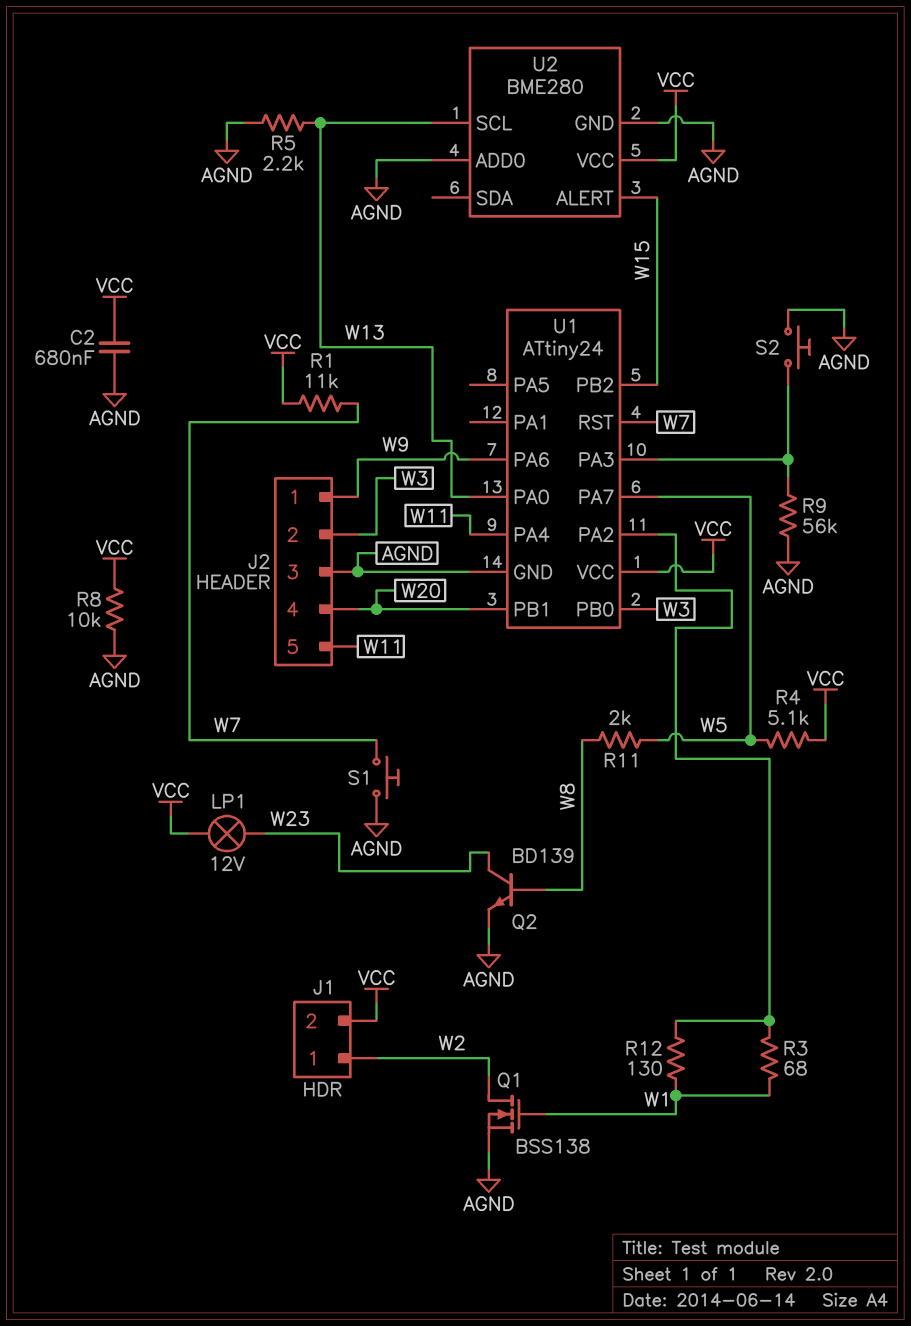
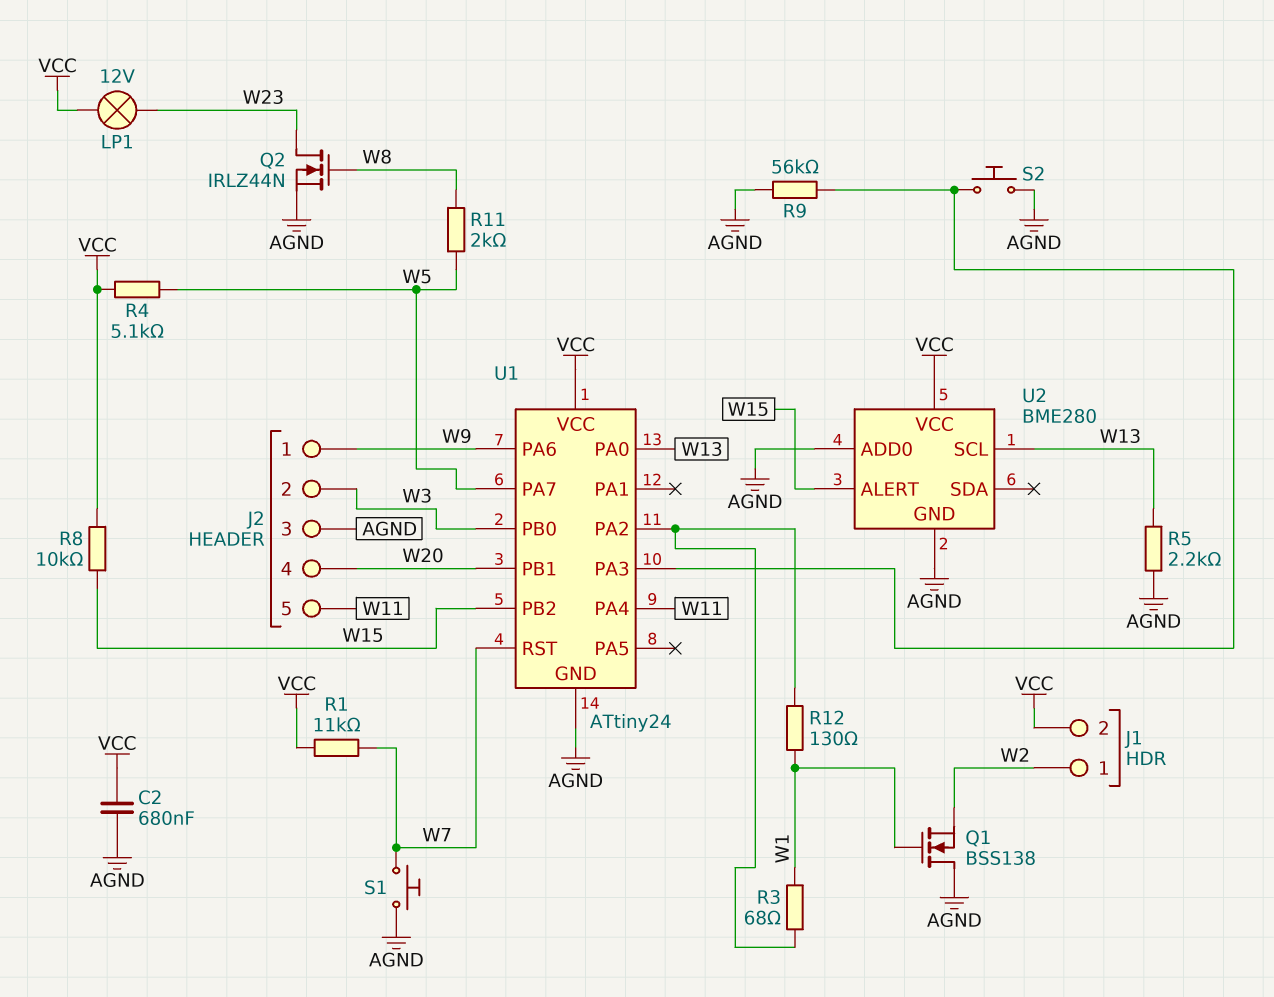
Q1: NMOS BSS138 (G W1, D W2, S AGND) -> NMOS BSS138 (G W1, D AGND, S W2)
Q2: NPN BD139 (B W8, C W23, E AGND) -> NMOS IRLZ44N (G W8, D W23, S AGND)
R8: 10k (AGND, VCC) -> 10k (VCC, W15)

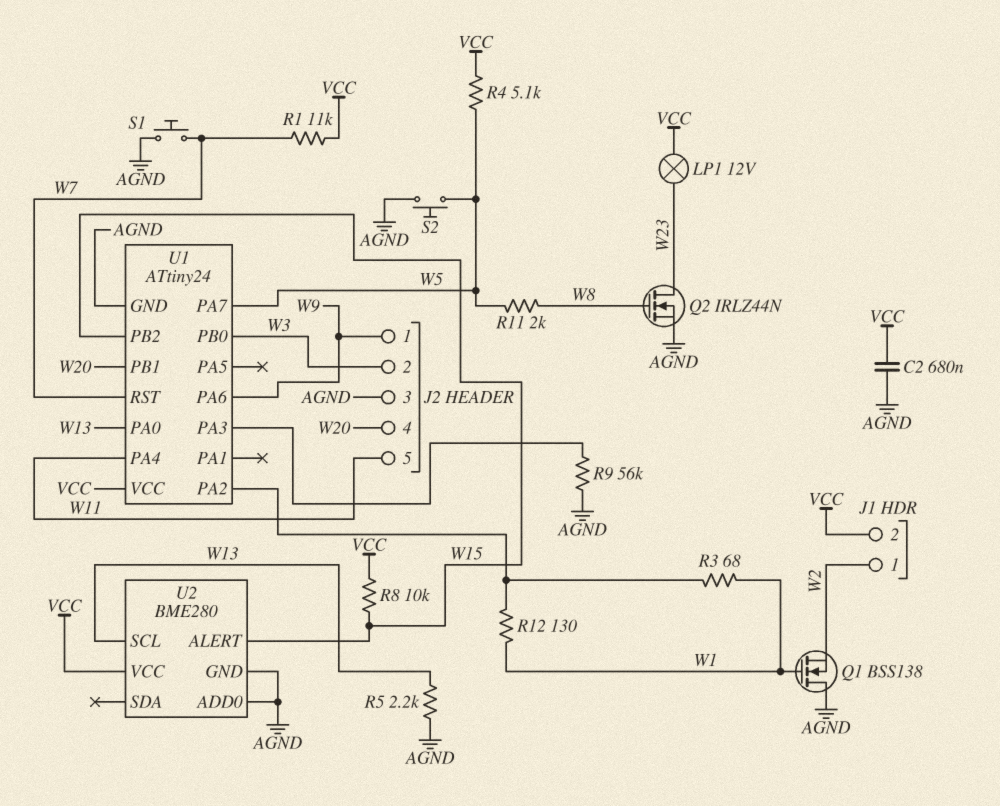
S2: button (AGND, U1/PA3) -> button (AGND, W5)

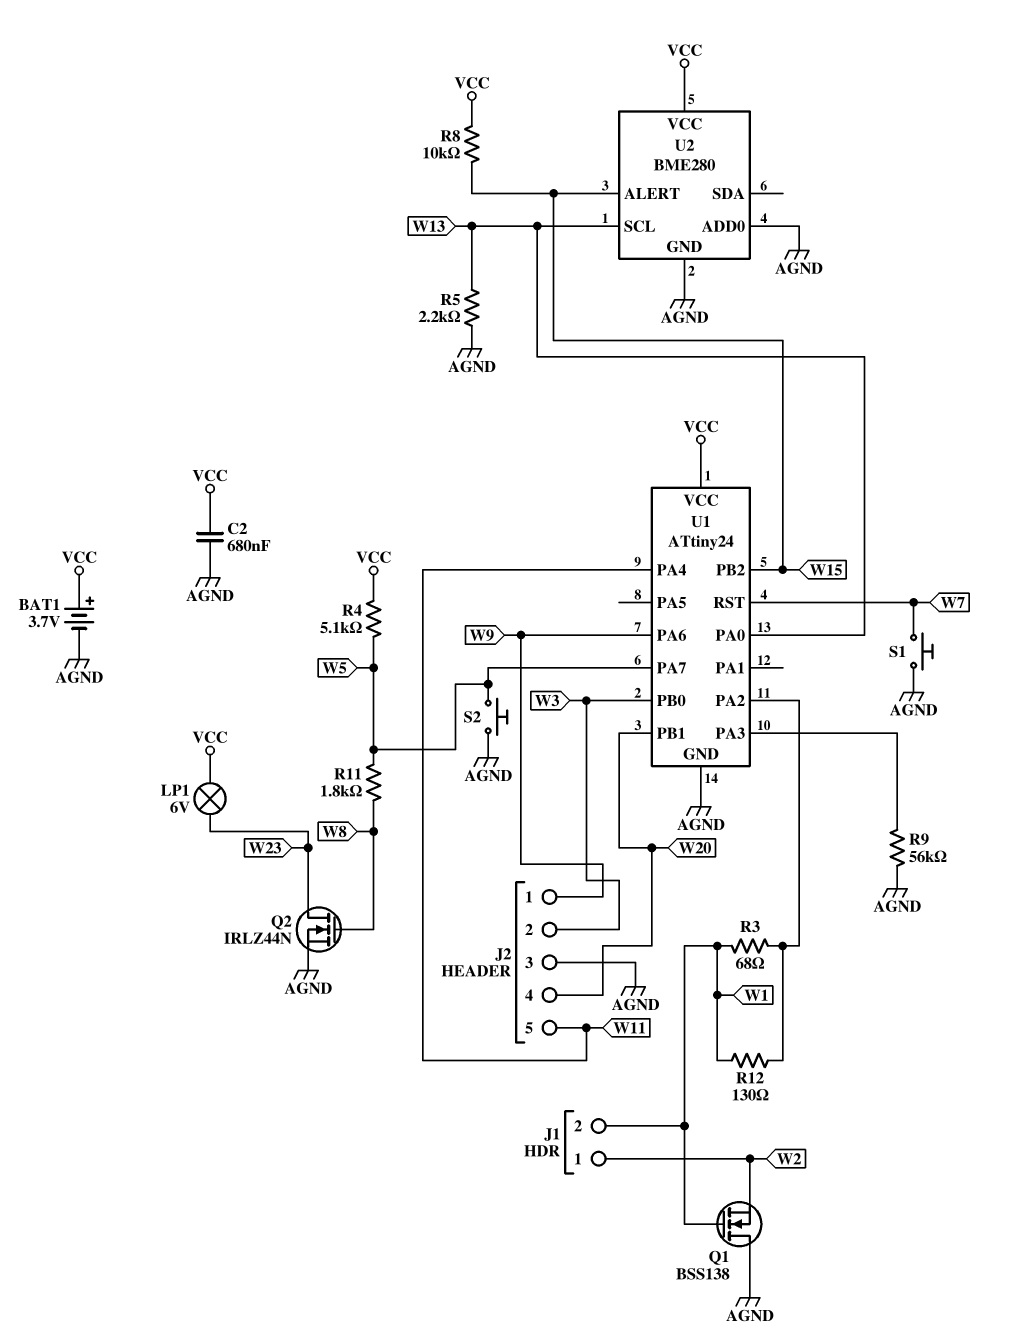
BAT1: none -> 3.7V (plus VCC, minus AGND)
J1 pin 2: VCC -> W1
LP1: lamp 12V (VCC, W23) -> lamp 6V (VCC, W23)
R1: 11k (VCC, W7) -> none
R11: 2k (W5, W8) -> 1.8k (W5, W8)

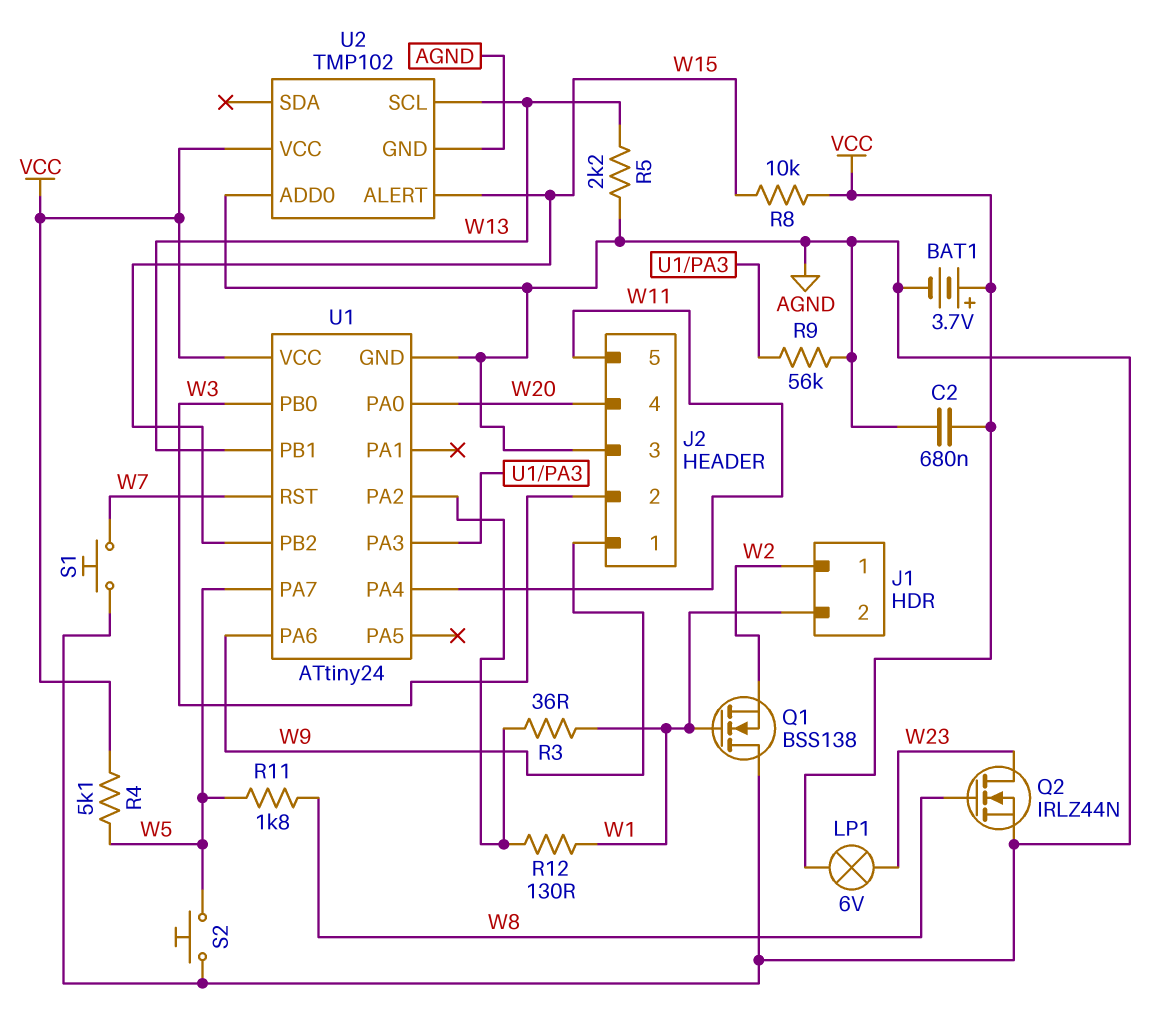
R3: 68 (U1/PA2, W1) -> 36 (U1/PA2, W1)
U1 pin PA0: W13 -> W20
U1 pin PB1: W20 -> W13
U2: BME280 -> TMP102

